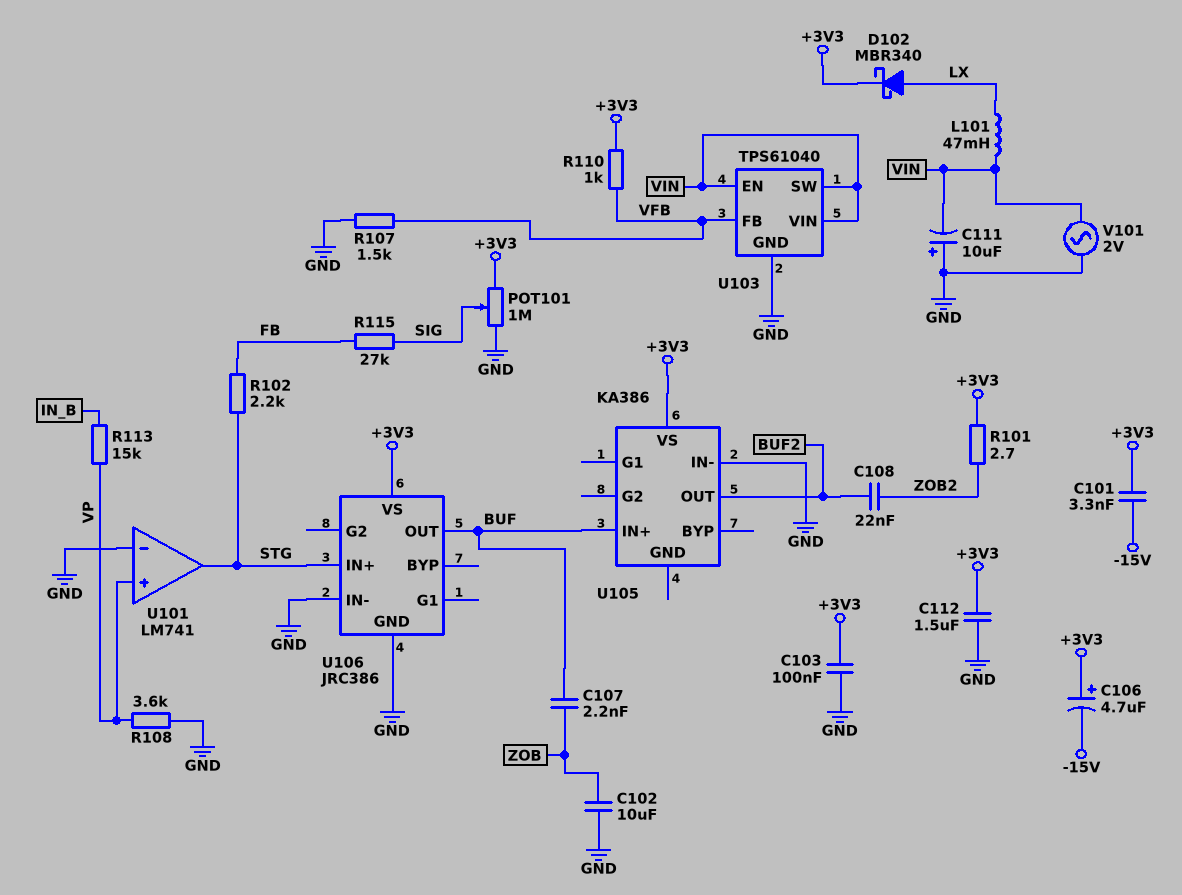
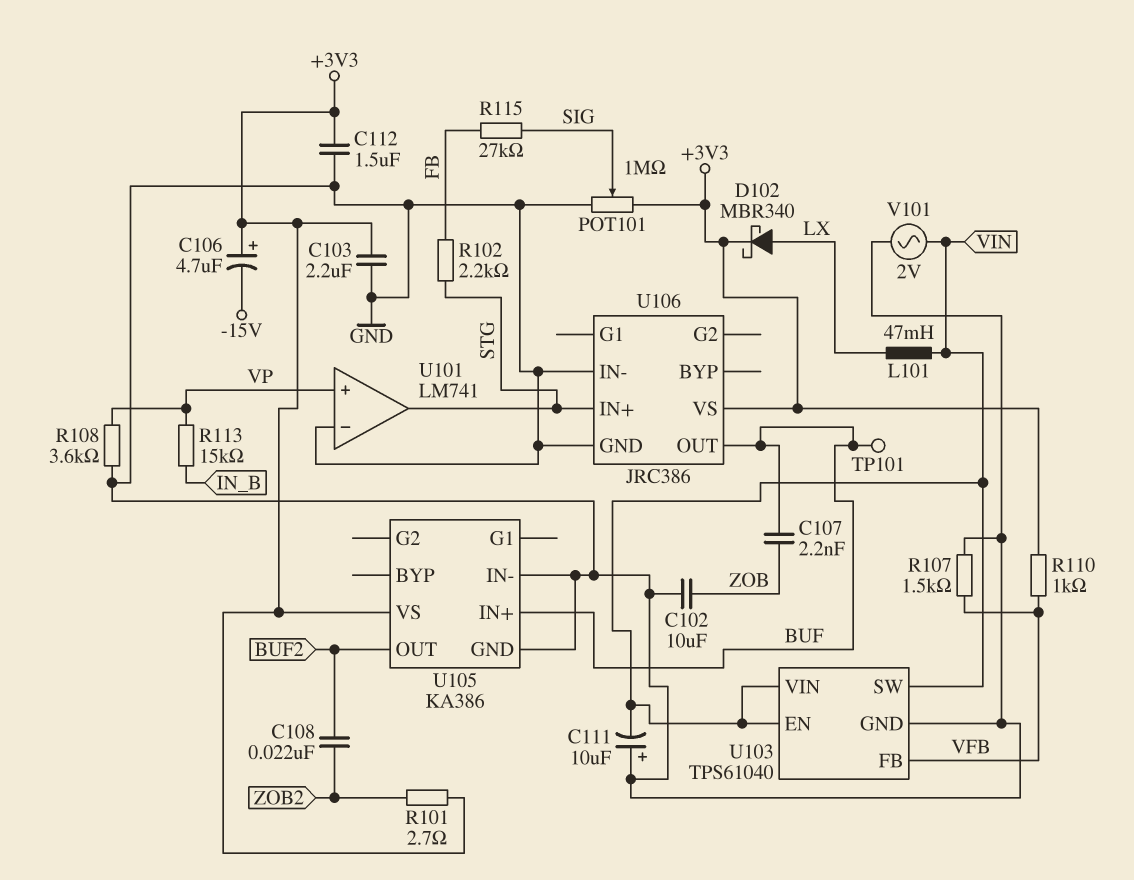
C101: 3.3nF (+3V3, -15V) -> none
C103: 100nF (+3V3, GND) -> 2.2uF (+3V3, GND)
TP101: none -> test point (BUF)
U105 pin GND: none -> GND

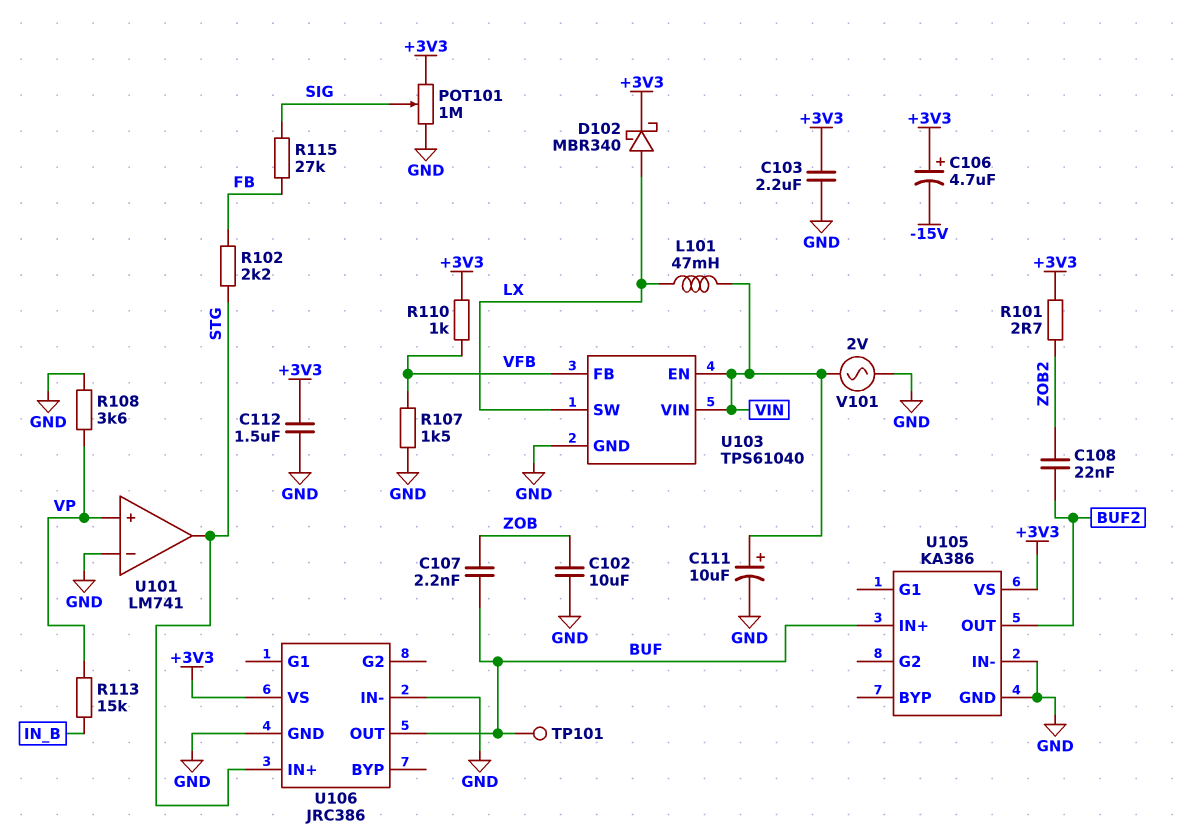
C111: 10uF (plus GND, minus VIN) -> 10uF (plus VIN, minus GND)
U103 pin SW: VIN -> LX

